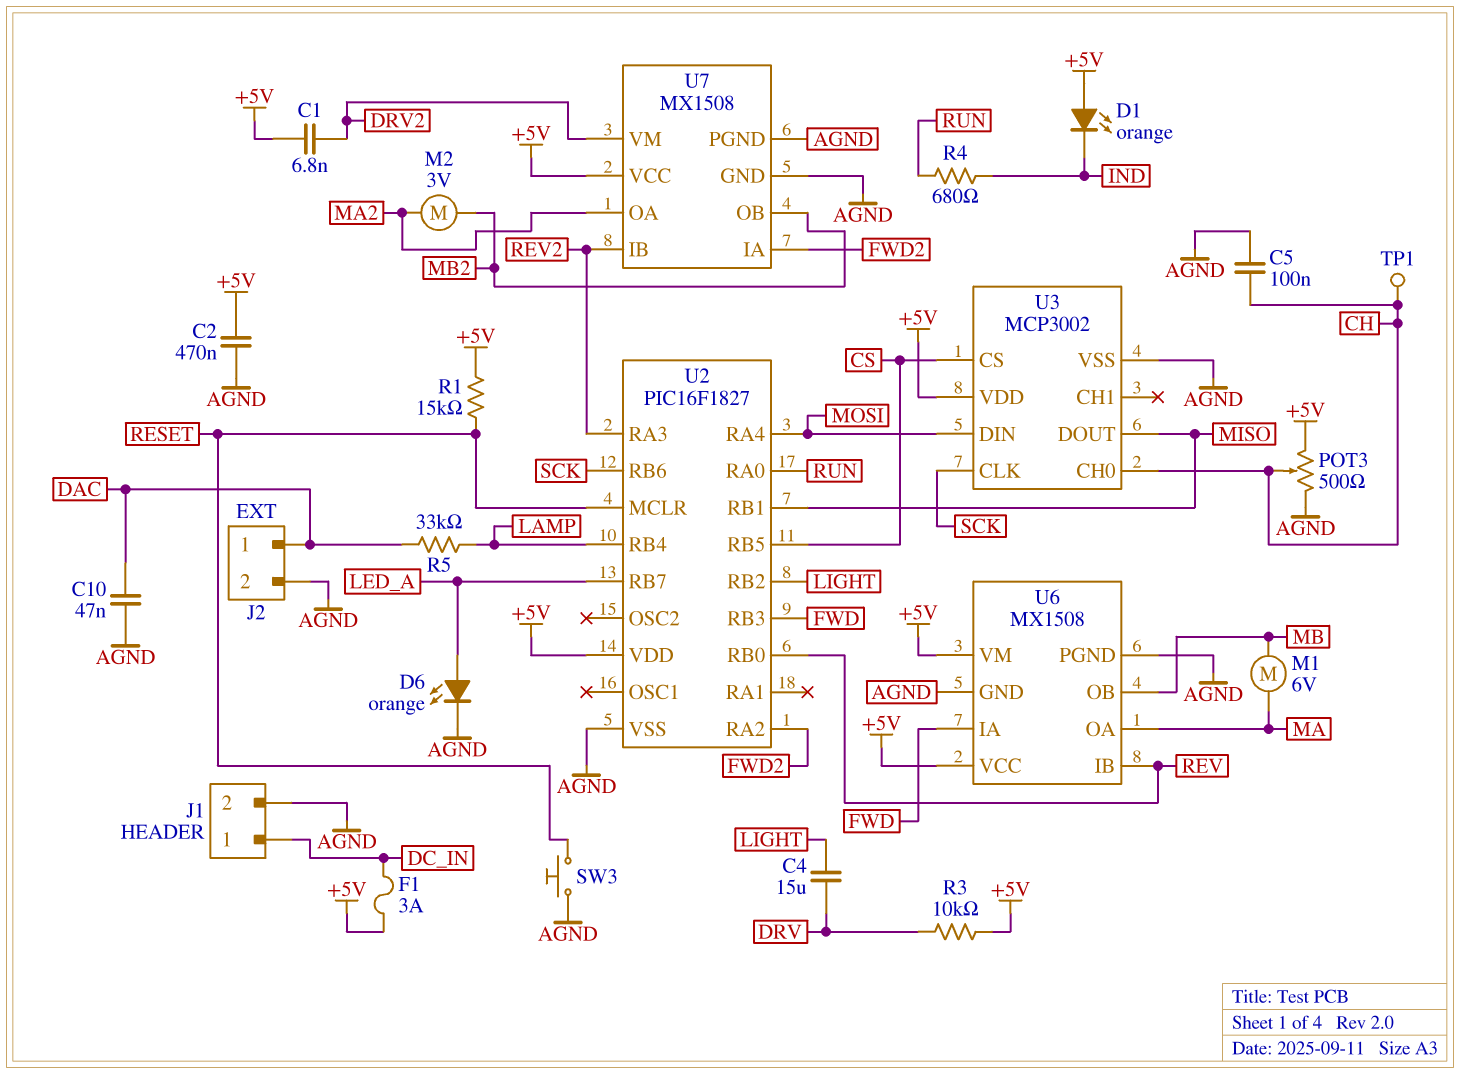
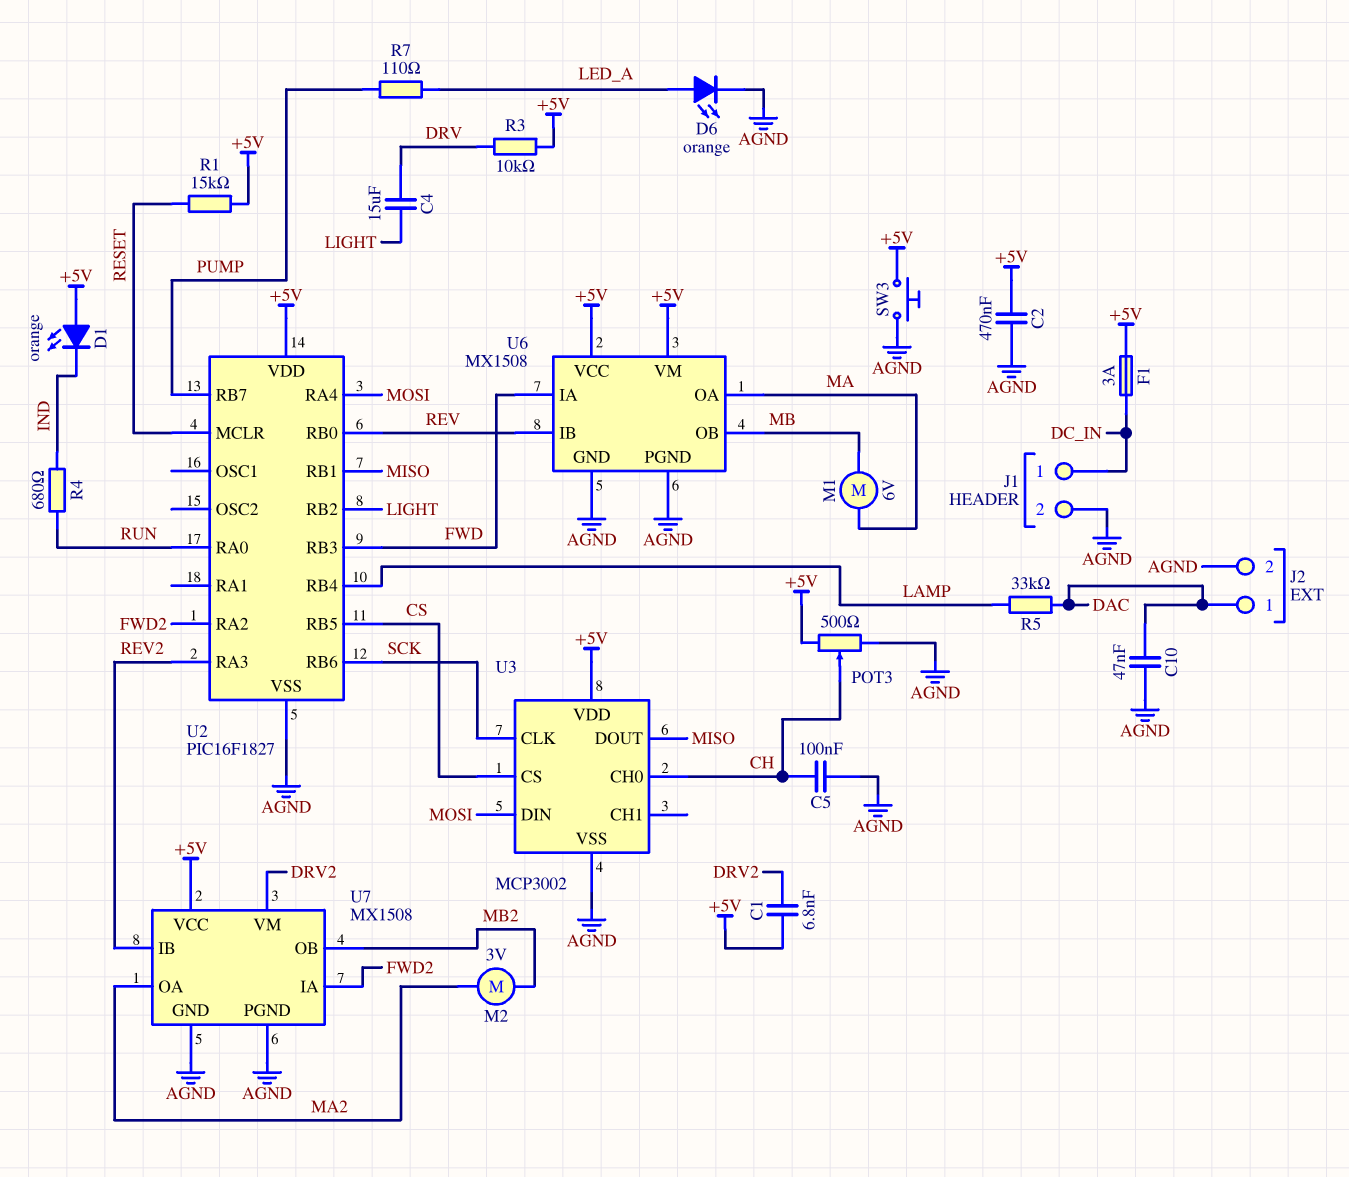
R7: none -> 110 (LED_A, PUMP)
SW3: button (AGND, RESET) -> button (+5V, AGND)
TP1: test point (CH) -> none
U2 pin RB7: LED_A -> PUMP

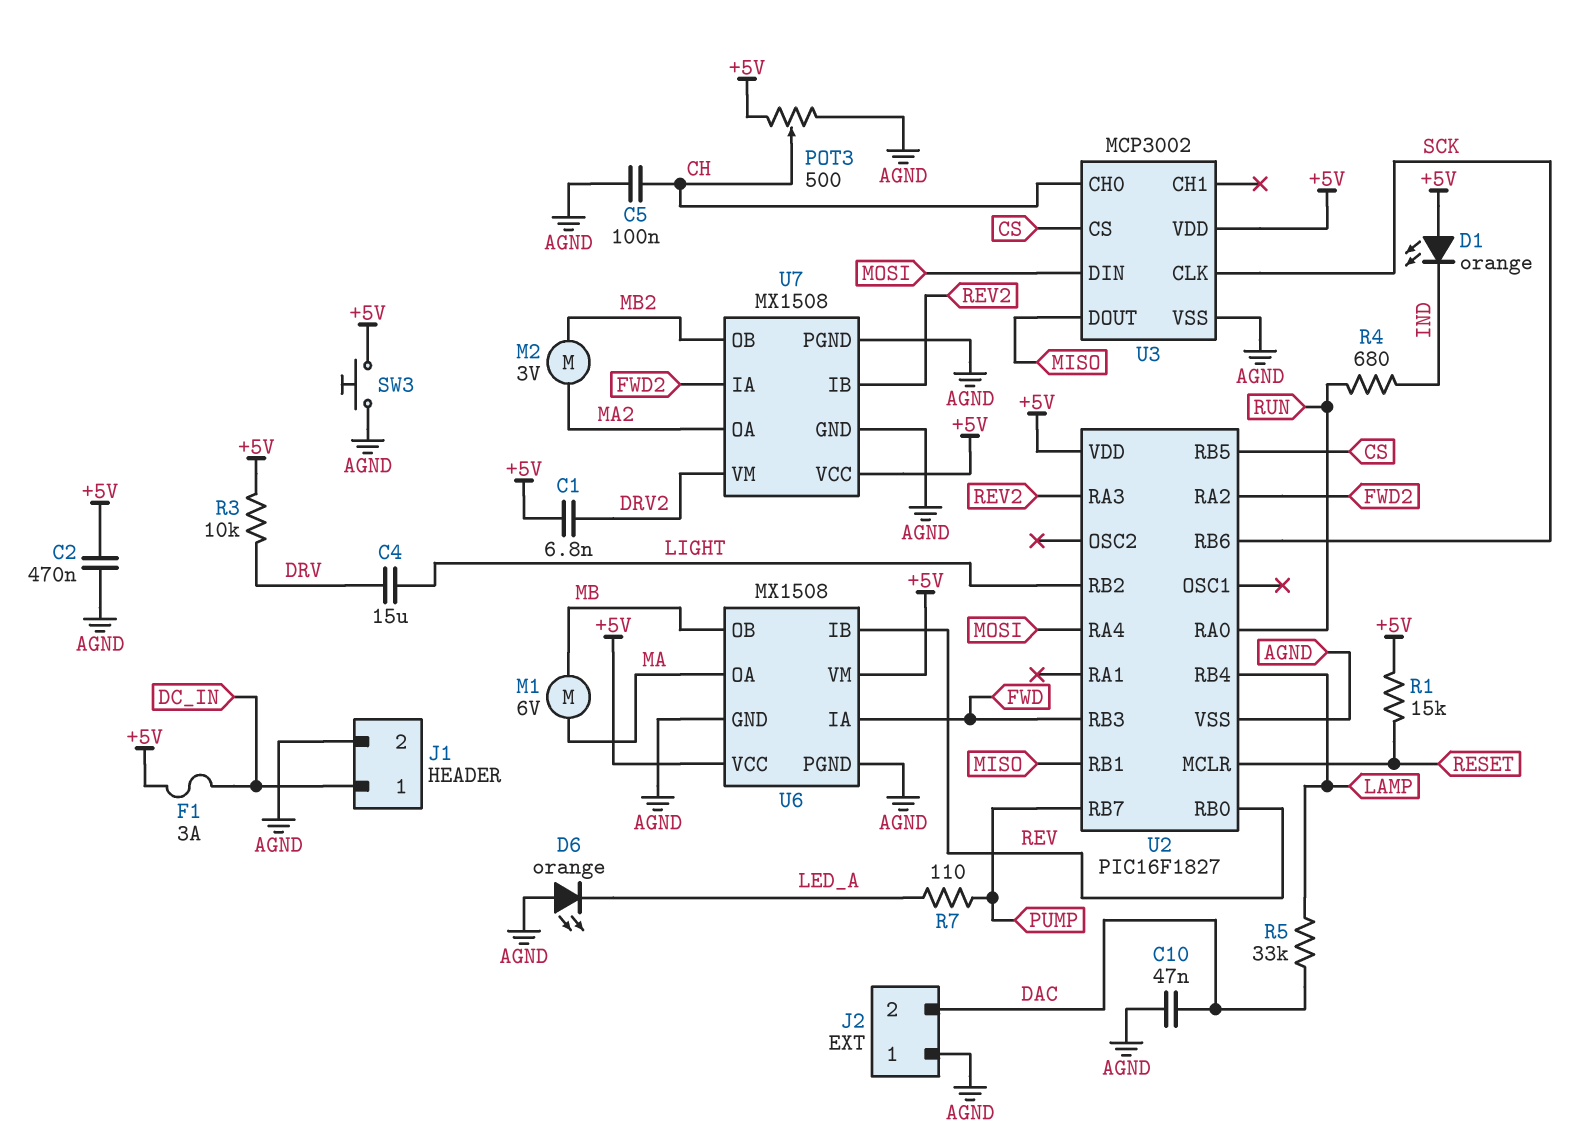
D6: LED orange (A LED_A, K AGND) -> LED orange (A AGND, K LED_A)
J2 pin 1: DAC -> AGND
J2 pin 2: AGND -> DAC

